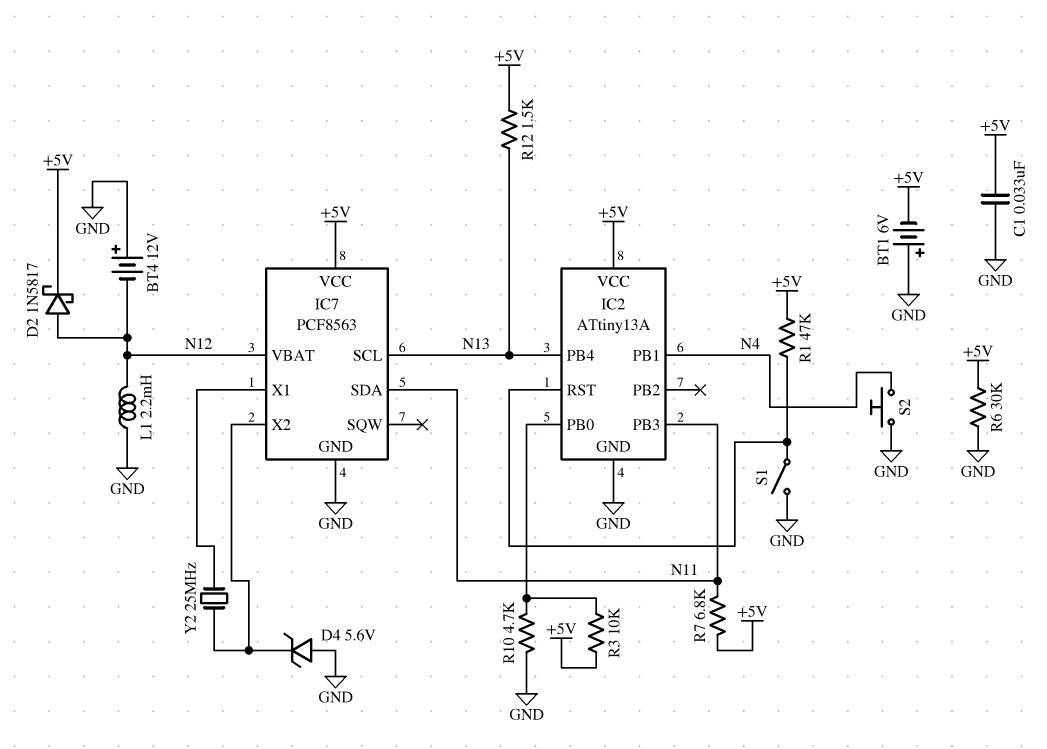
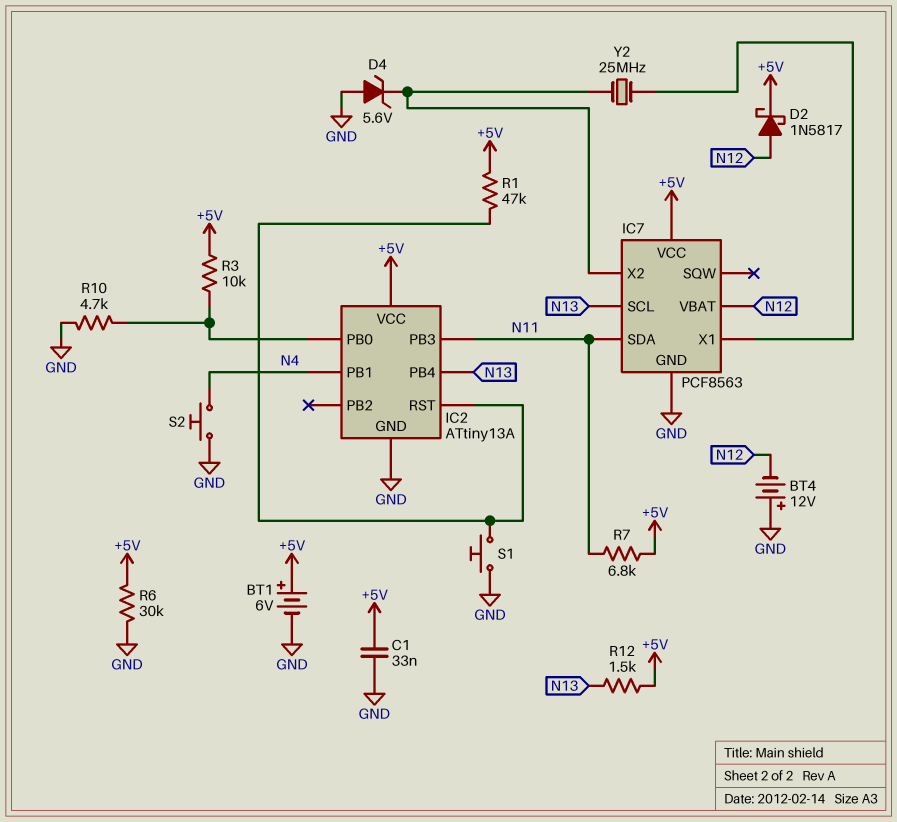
BT1: 6V (plus GND, minus +5V) -> 6V (plus +5V, minus GND)
L1: 2.2mH (GND, N12) -> none
S1: switch (GND, IC2/RST) -> button (GND, IC2/RST)

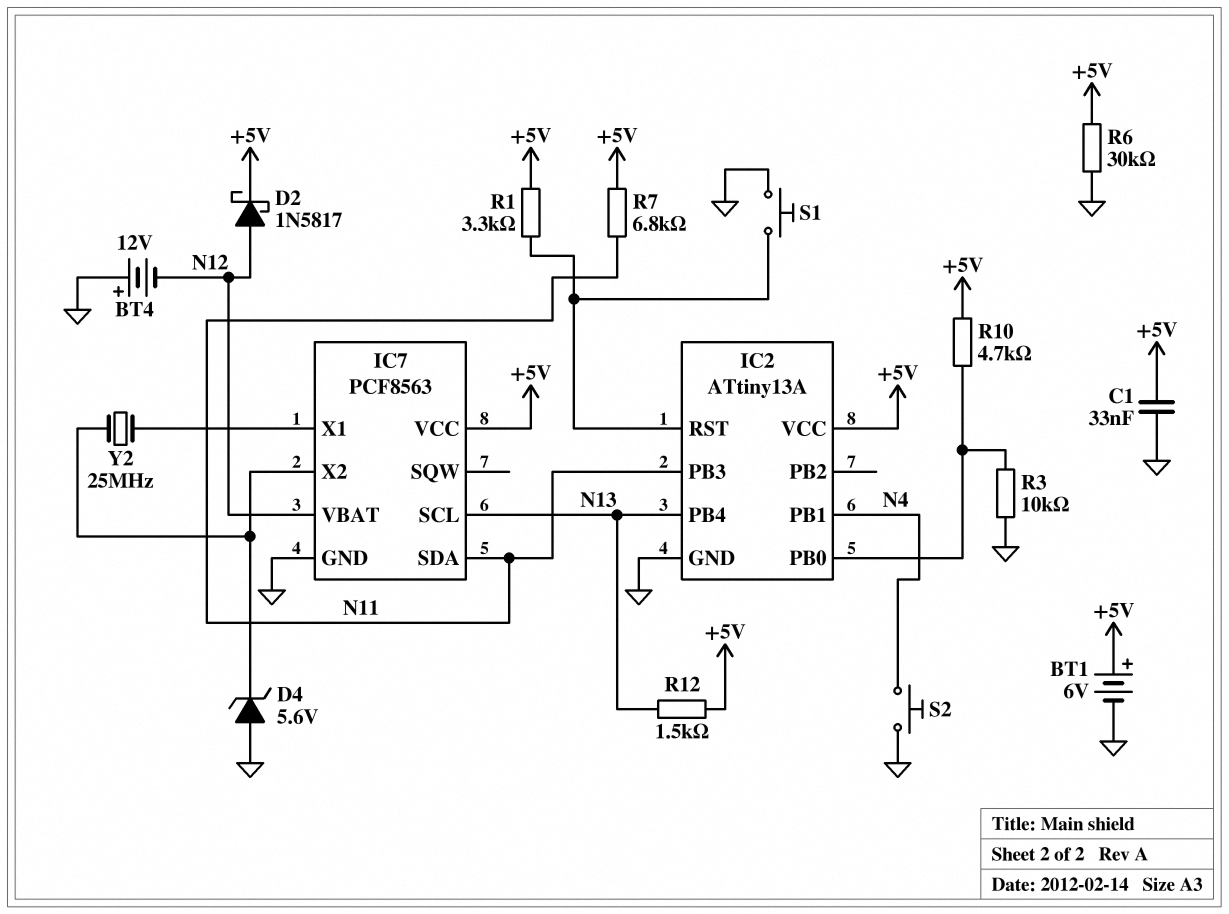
R1: 47k (+5V, IC2/RST) -> 3.3k (+5V, IC2/RST)
R3: 10k (+5V, IC2/PB0) -> 10k (GND, IC2/PB0)
R10: 4.7k (GND, IC2/PB0) -> 4.7k (+5V, IC2/PB0)

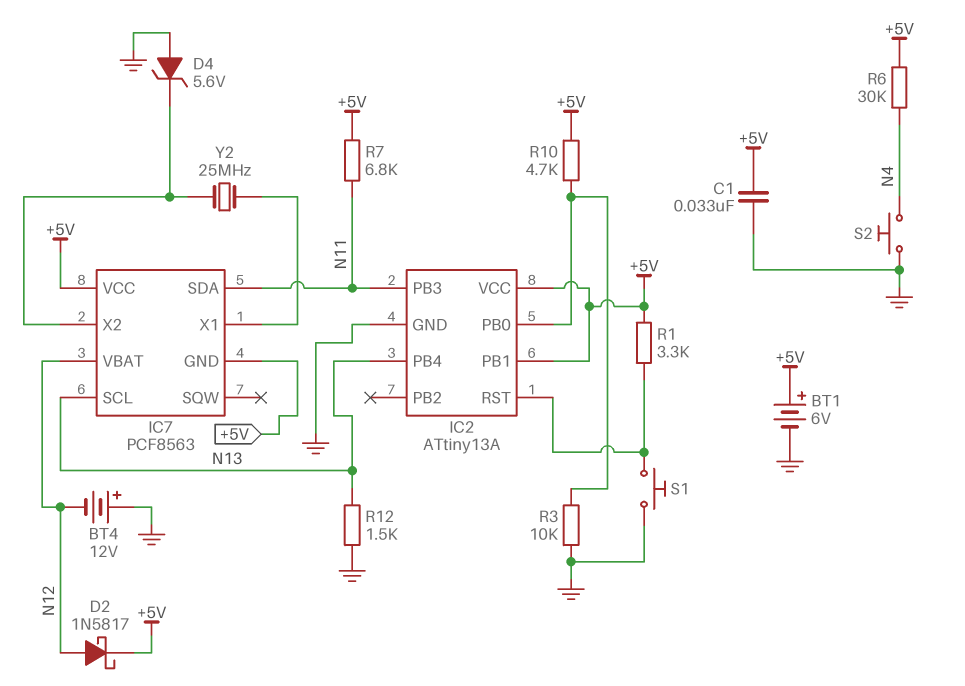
IC2 pin PB1: N4 -> +5V
IC7 pin GND: GND -> +5V
R6: 30k (+5V, GND) -> 30k (+5V, N4)
R12: 1.5k (+5V, N13) -> 1.5k (GND, N13)

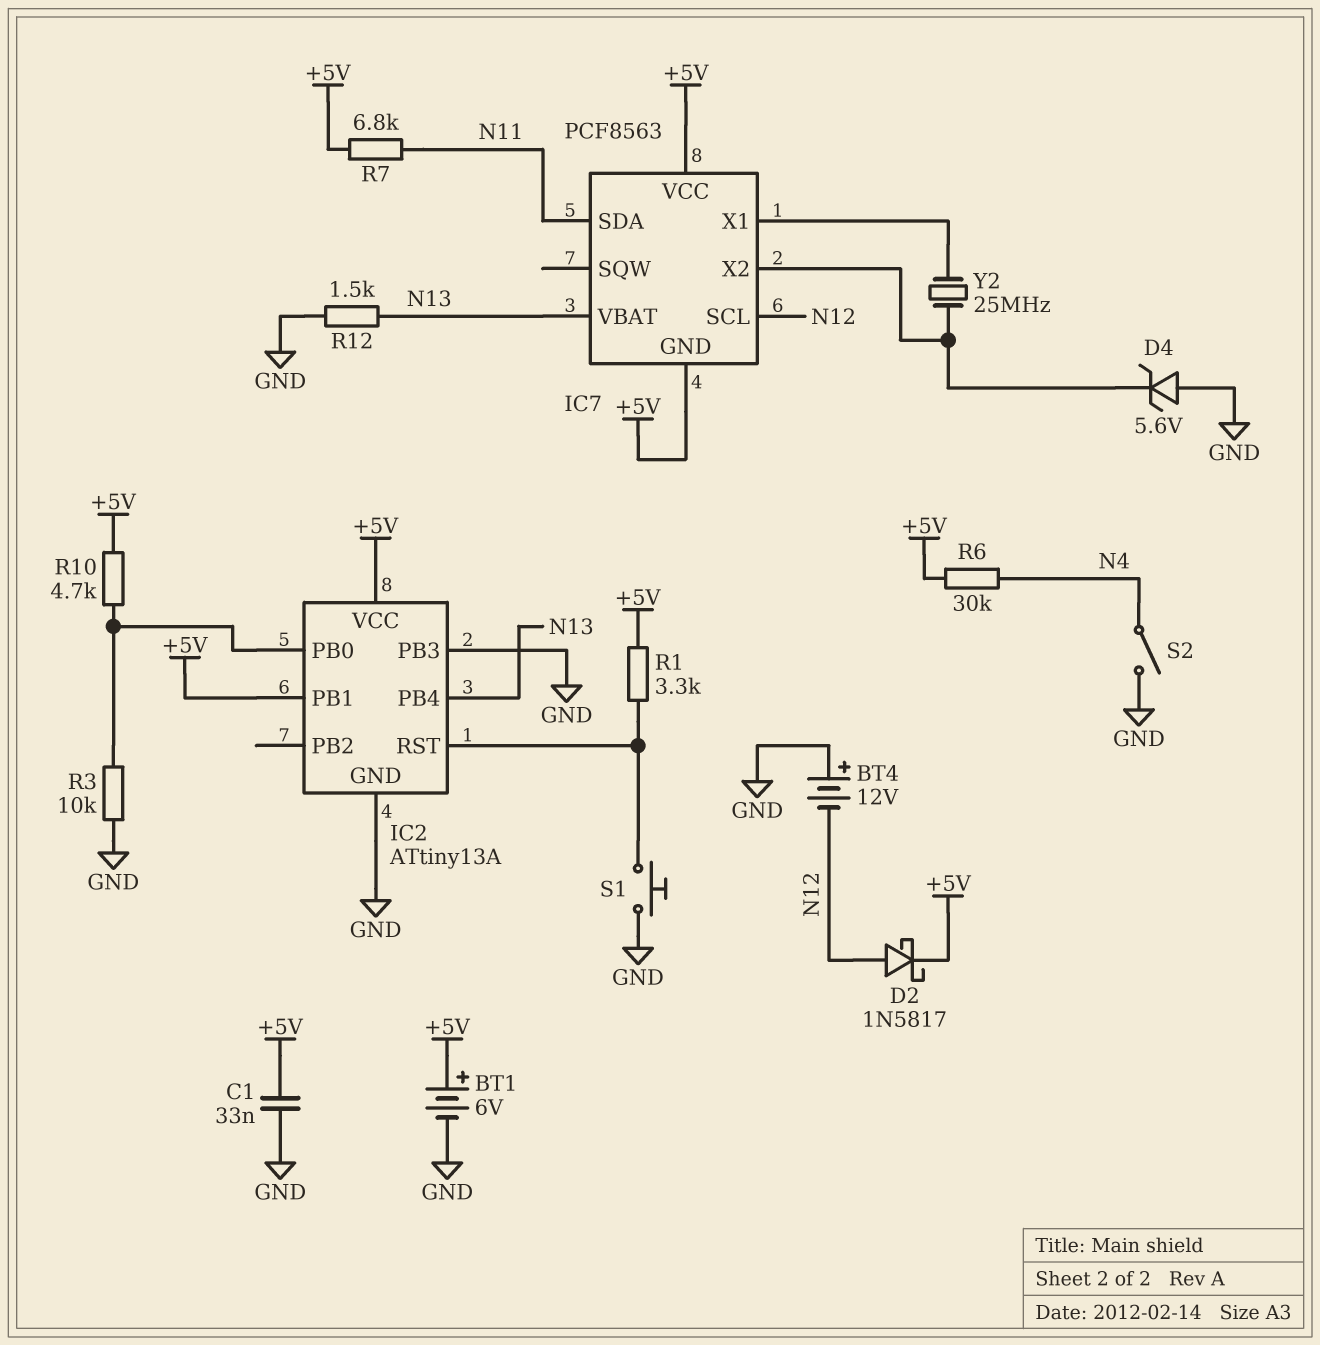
IC2 pin PB3: N11 -> GND
IC7 pin SCL: N13 -> N12
IC7 pin VBAT: N12 -> N13
S2: button (GND, N4) -> switch (GND, N4)

